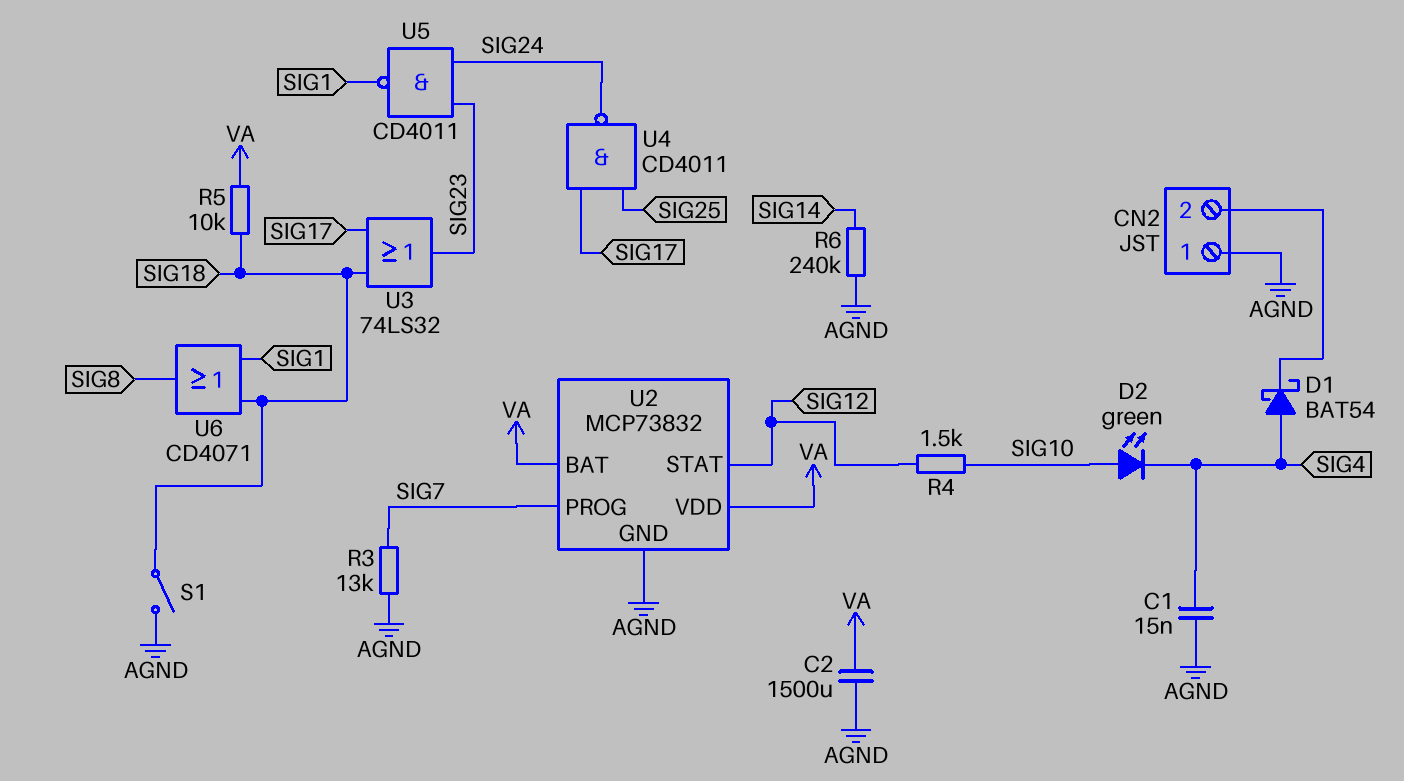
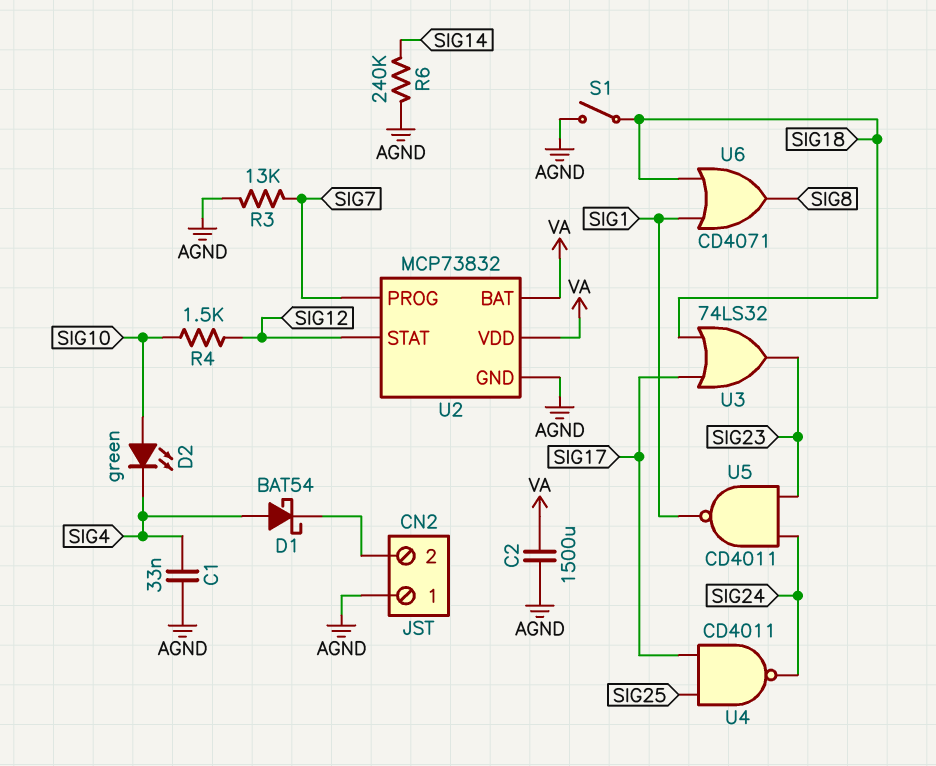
C1: 15nF (AGND, SIG4) -> 33nF (AGND, SIG4)
R5: 10k (SIG18, VA) -> none

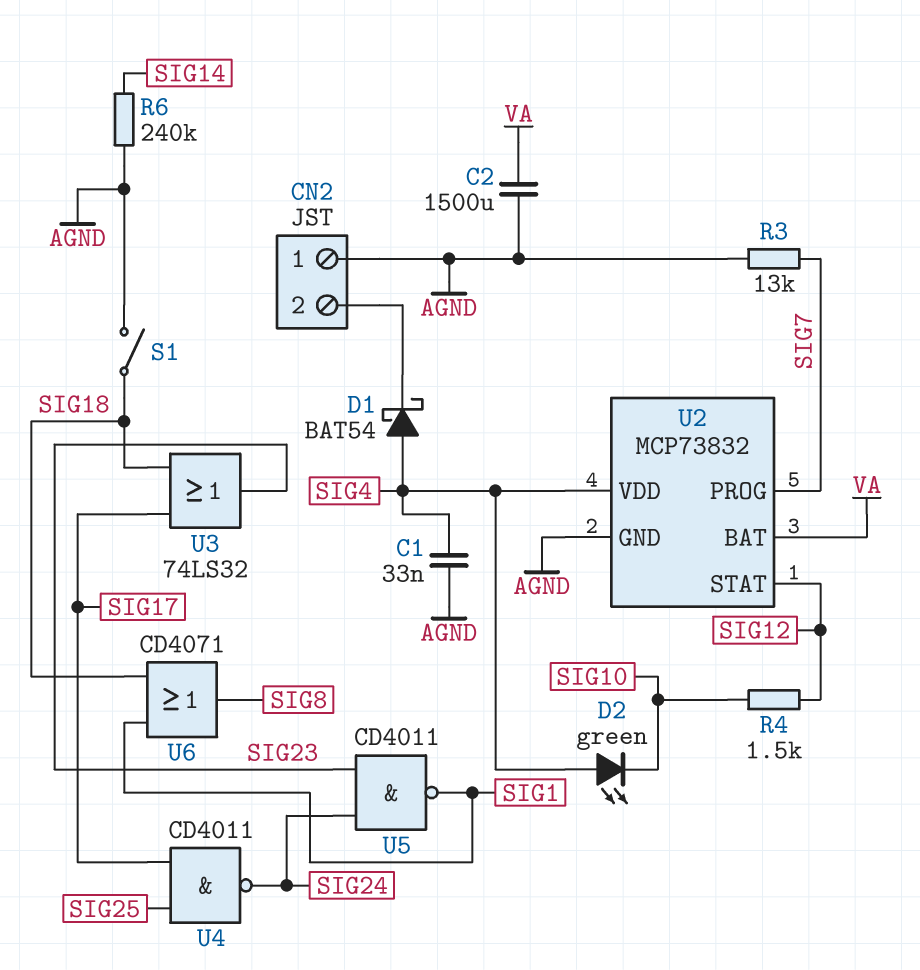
D2: LED green (A SIG10, K SIG4) -> LED green (A SIG4, K SIG10)
U2 pin VDD: VA -> SIG4

